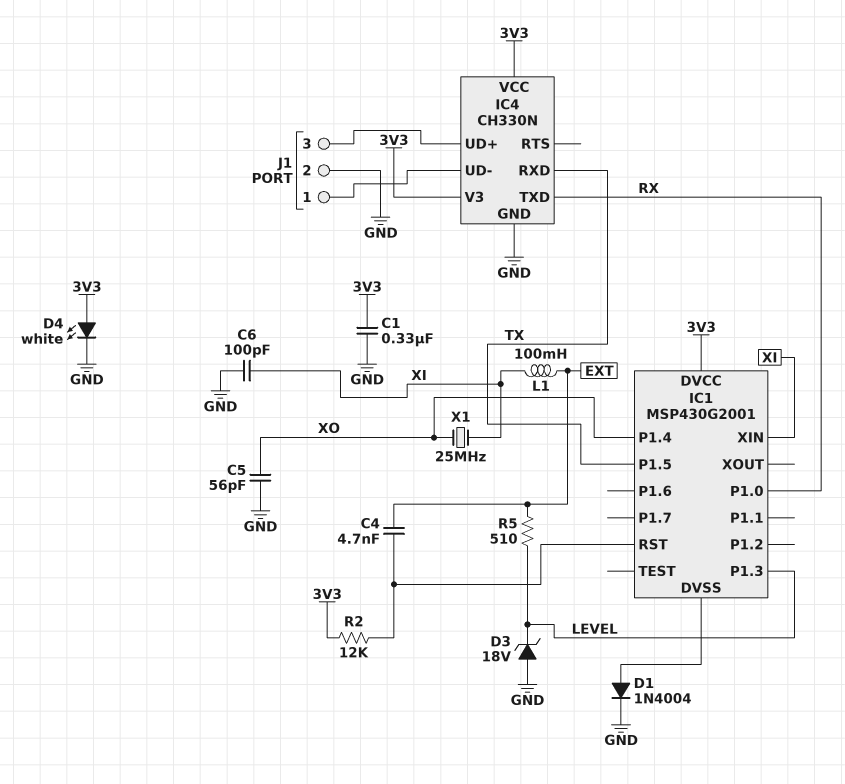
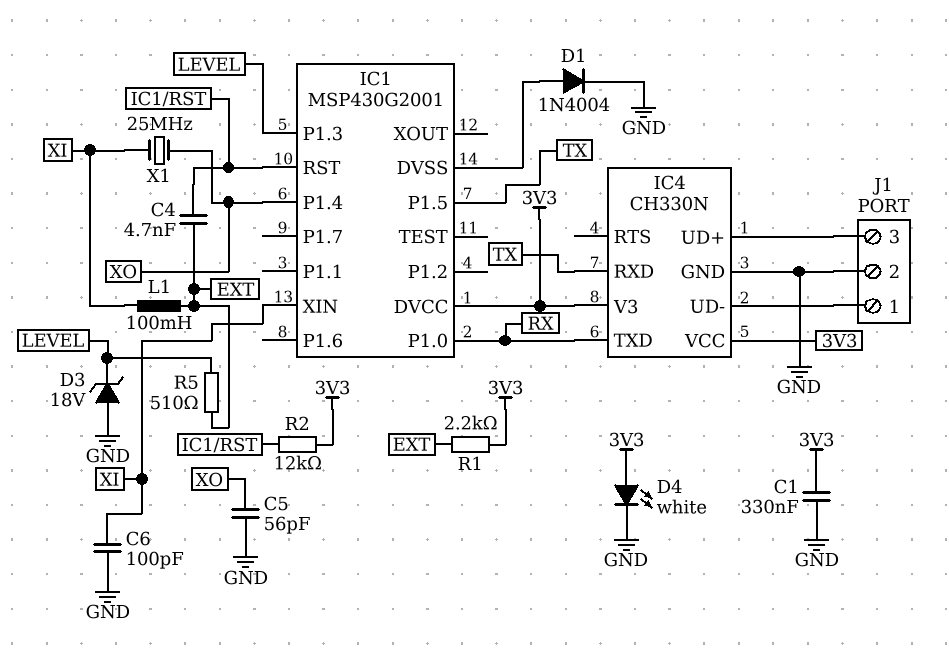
R1: none -> 2.2k (3V3, EXT)

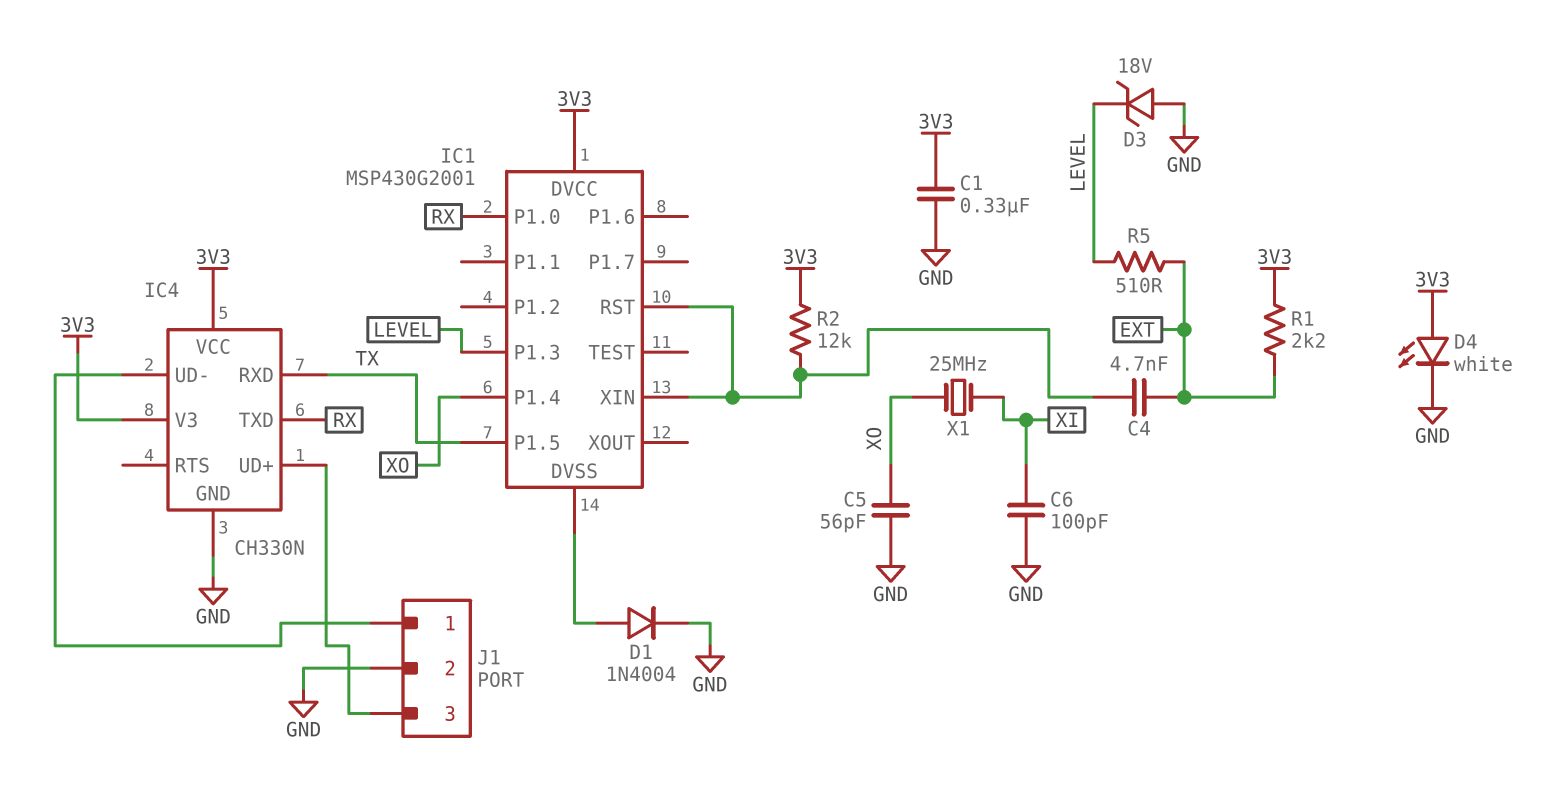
IC1 pin XIN: XI -> IC1/RST
L1: 100mH (EXT, XI) -> none

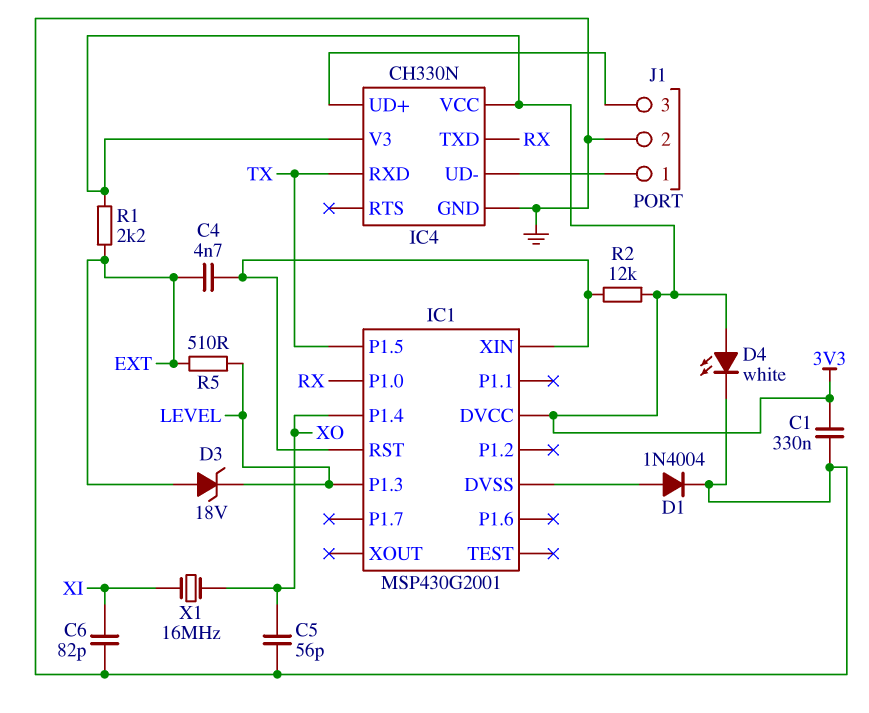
C6: 100pF (GND, XI) -> 82pF (GND, XI)
D3: zener 18V (A GND, K LEVEL) -> zener 18V (A EXT, K LEVEL)
X1: 25MHz (XI, XO) -> 16MHz (XI, XO)

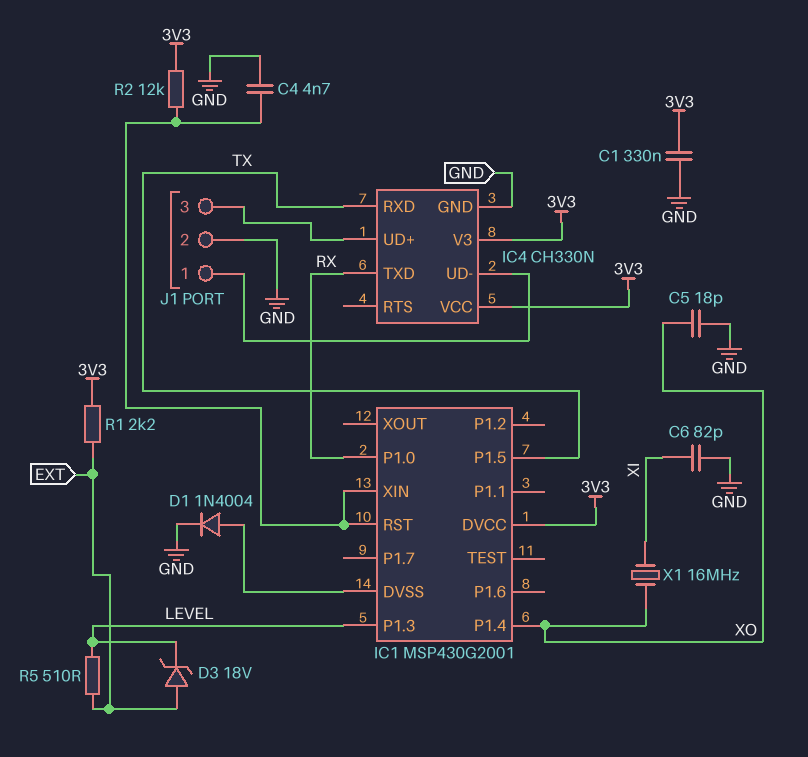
C4: 4.7nF (EXT, IC1/RST) -> 4.7nF (GND, IC1/RST)
C5: 56pF (GND, XO) -> 18pF (GND, XO)
D4: LED white (A 3V3, K GND) -> none

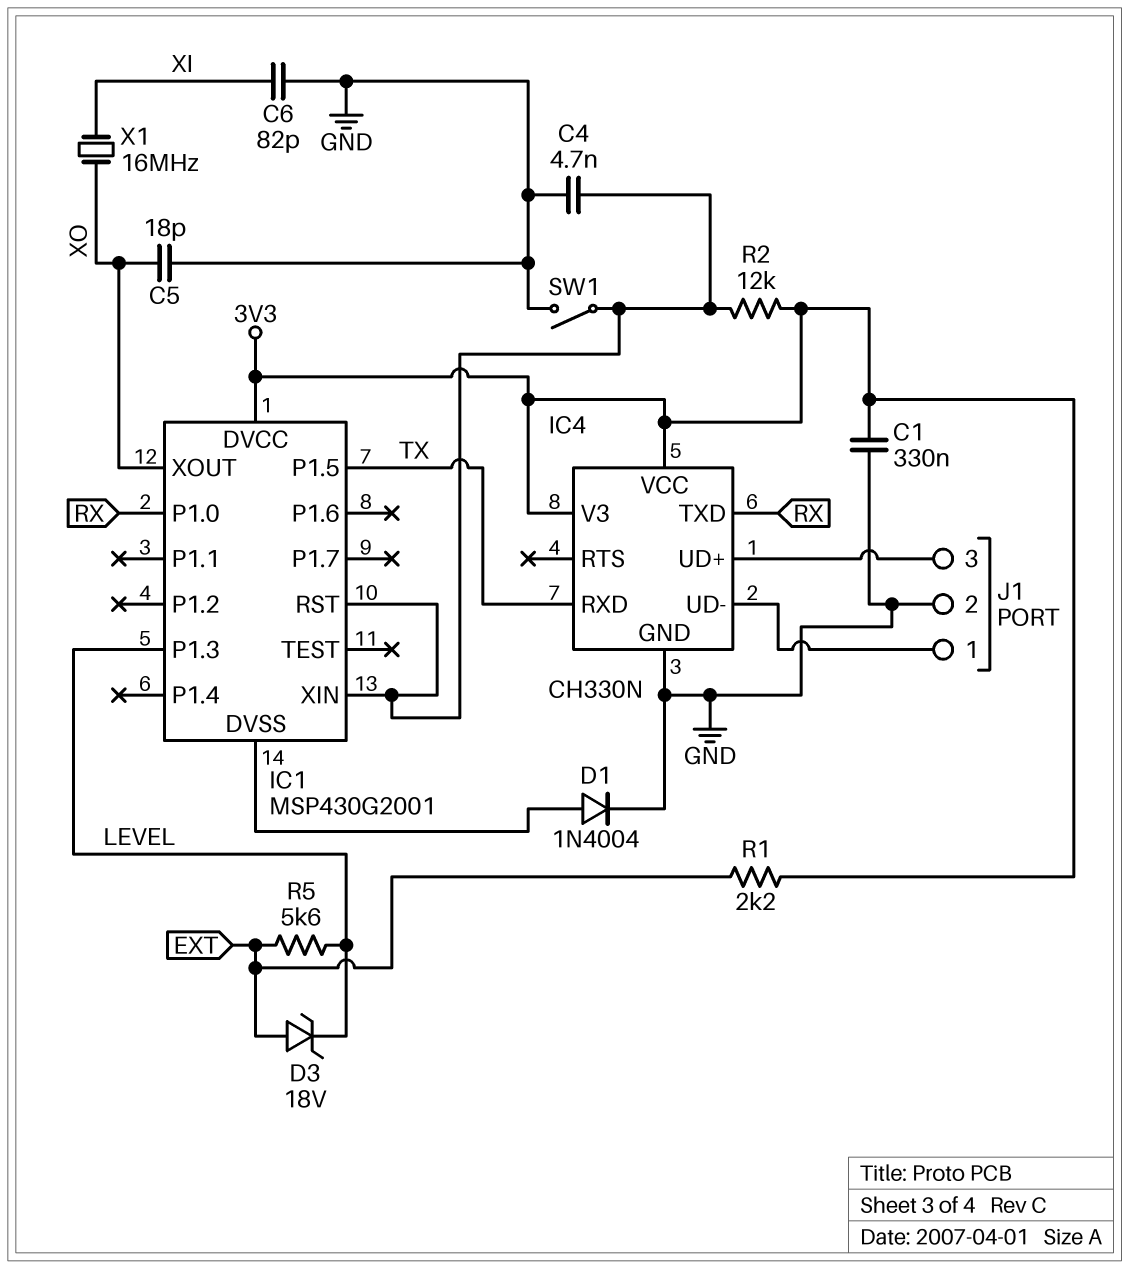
IC1 pin P1.4: XO -> none
IC1 pin XOUT: none -> XO
R5: 510 (EXT, LEVEL) -> 5.6k (EXT, LEVEL)
SW1: none -> switch (GND, IC1/RST)

